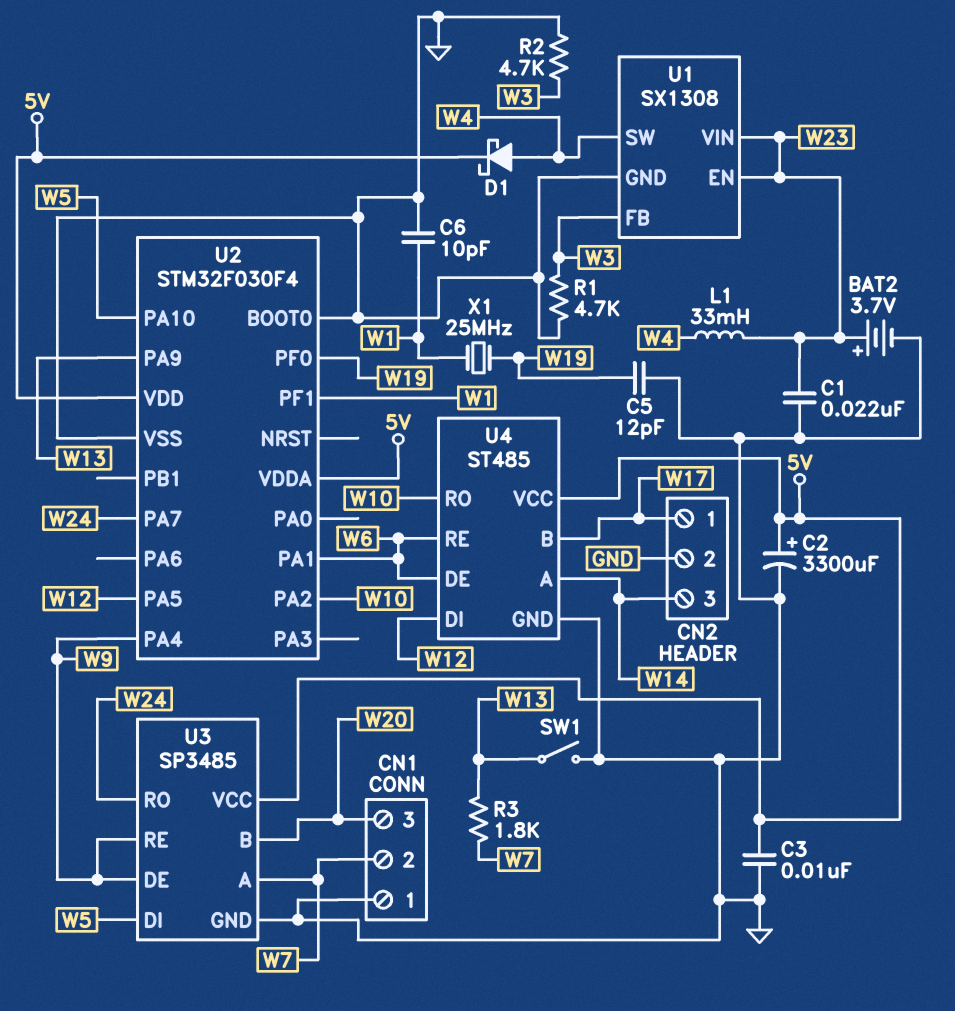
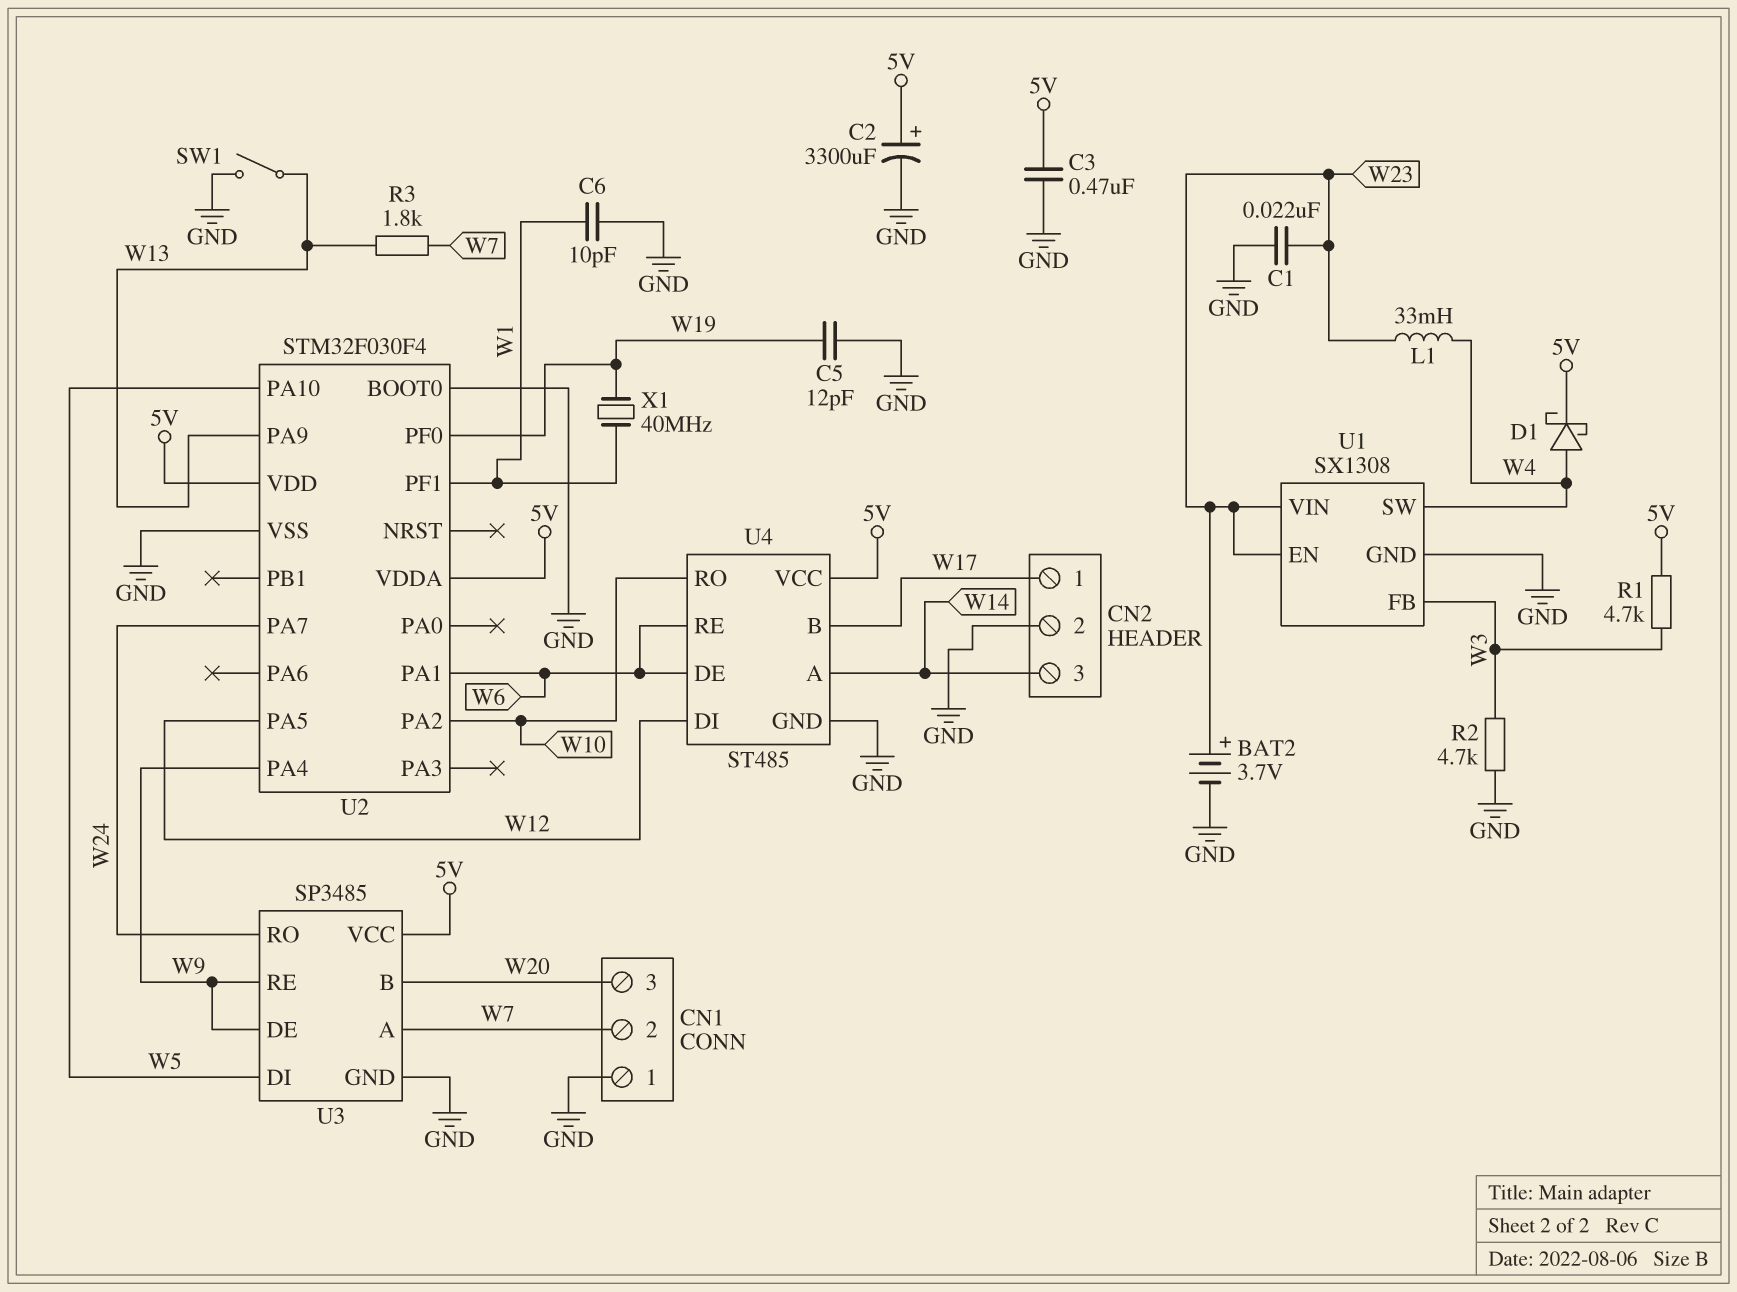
C3: 10nF (5V, GND) -> 470nF (5V, GND)
R1: 4.7k (GND, W3) -> 4.7k (5V, W3)
X1: 25MHz (W1, W19) -> 40MHz (W1, W19)

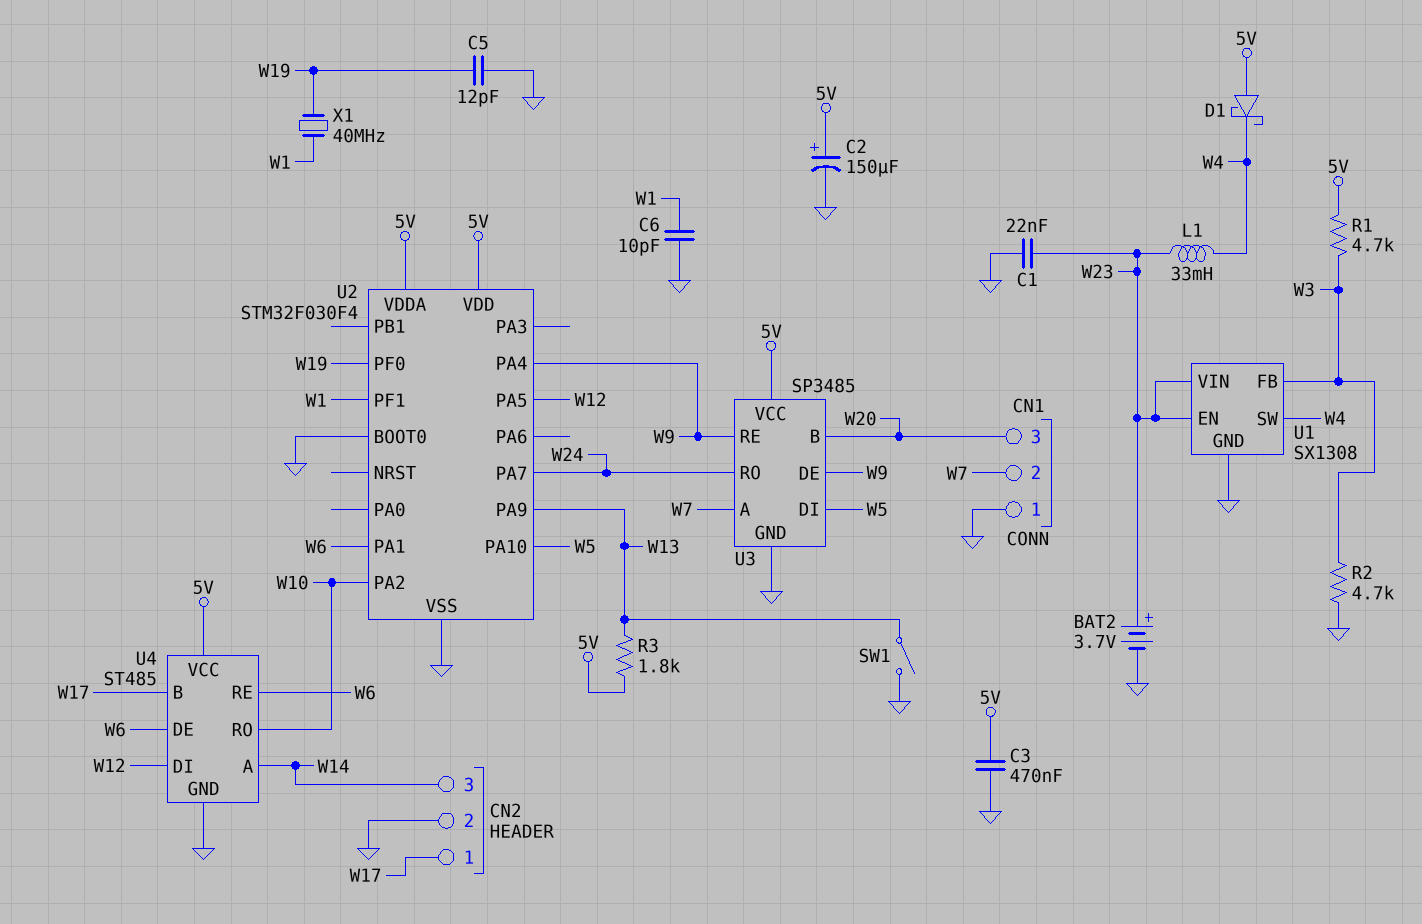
C2: 3300uF (plus 5V, minus GND) -> 150uF (plus 5V, minus GND)
D1: schottky (A W4, K 5V) -> schottky (A 5V, K W4)
R3: 1.8k (W7, W13) -> 1.8k (5V, W13)

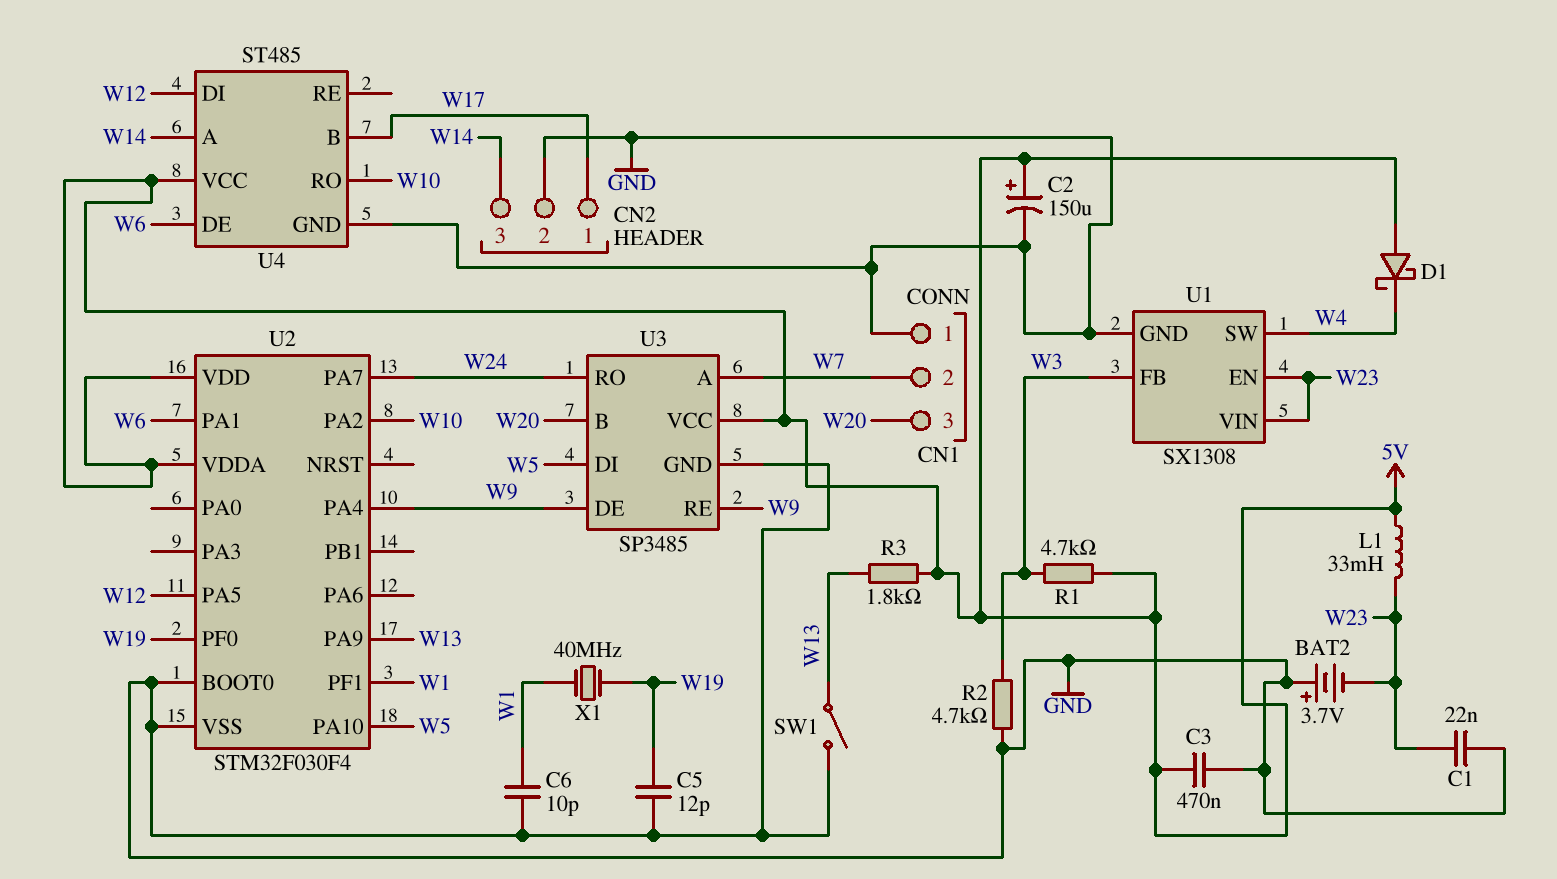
BAT2: 3.7V (plus W23, minus GND) -> 3.7V (plus GND, minus W23)
L1: 33mH (W4, W23) -> 33mH (5V, W23)
U4 pin RE: W6 -> none

